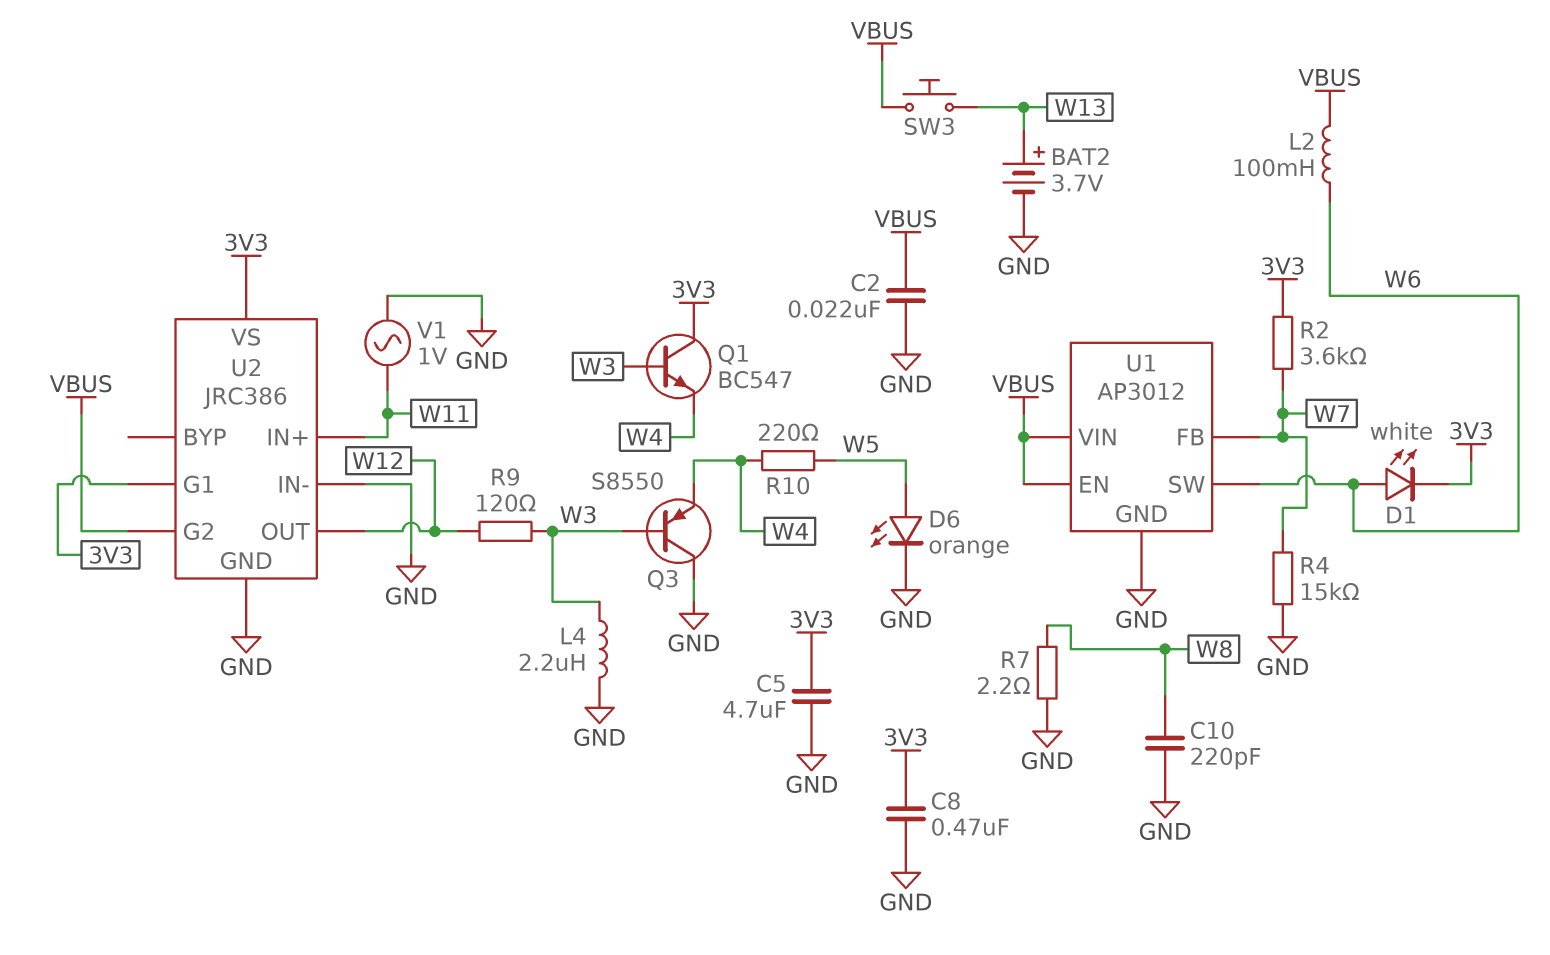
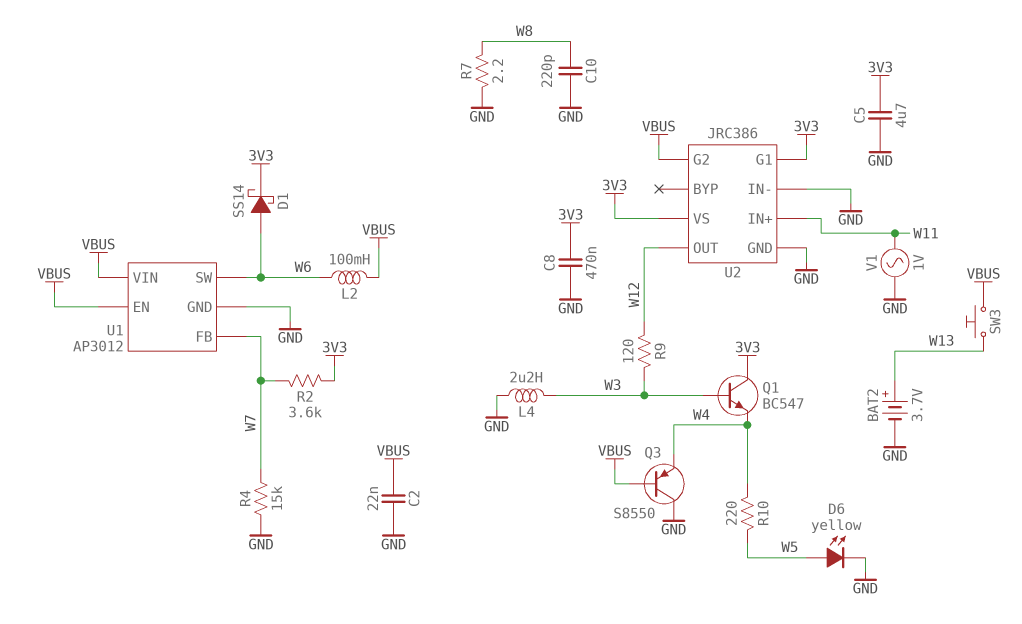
D1: LED white (A W6, K 3V3) -> schottky SS14 (A W6, K 3V3)
D6: LED orange (A W5, K GND) -> LED yellow (A W5, K GND)
Q3: PNP S8550 (B W3, C GND, E W4) -> PNP S8550 (B VBUS, C GND, E W4)

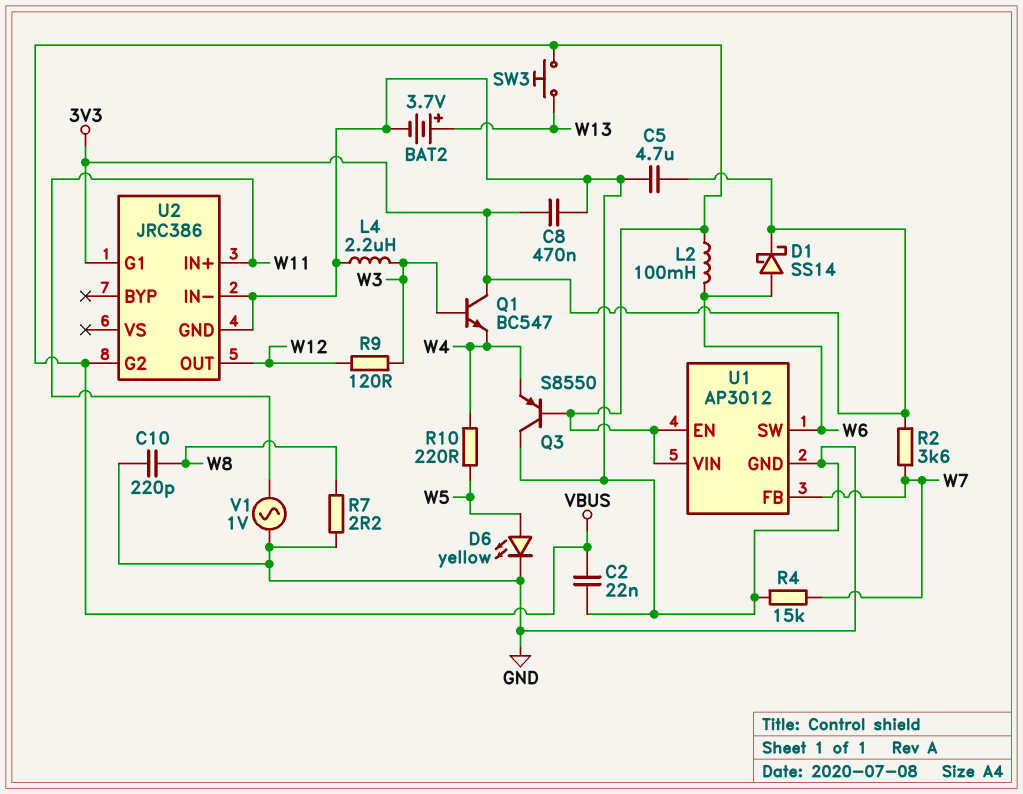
U2 pin VS: 3V3 -> none

